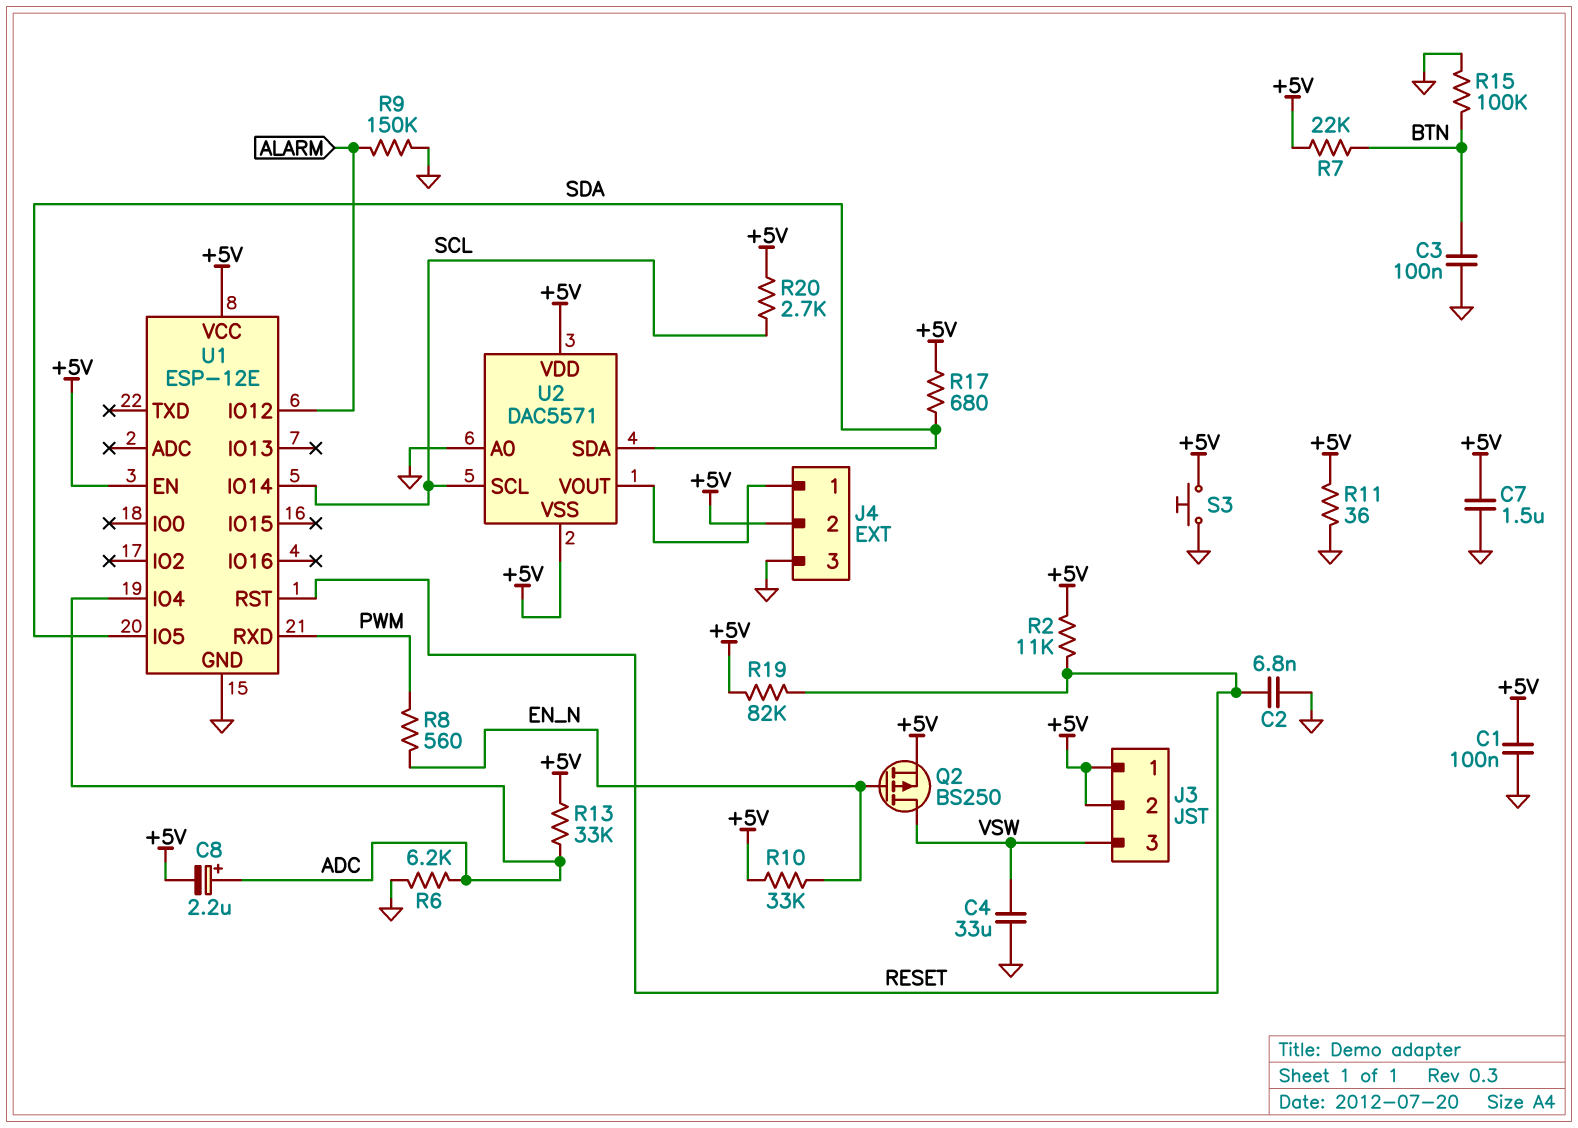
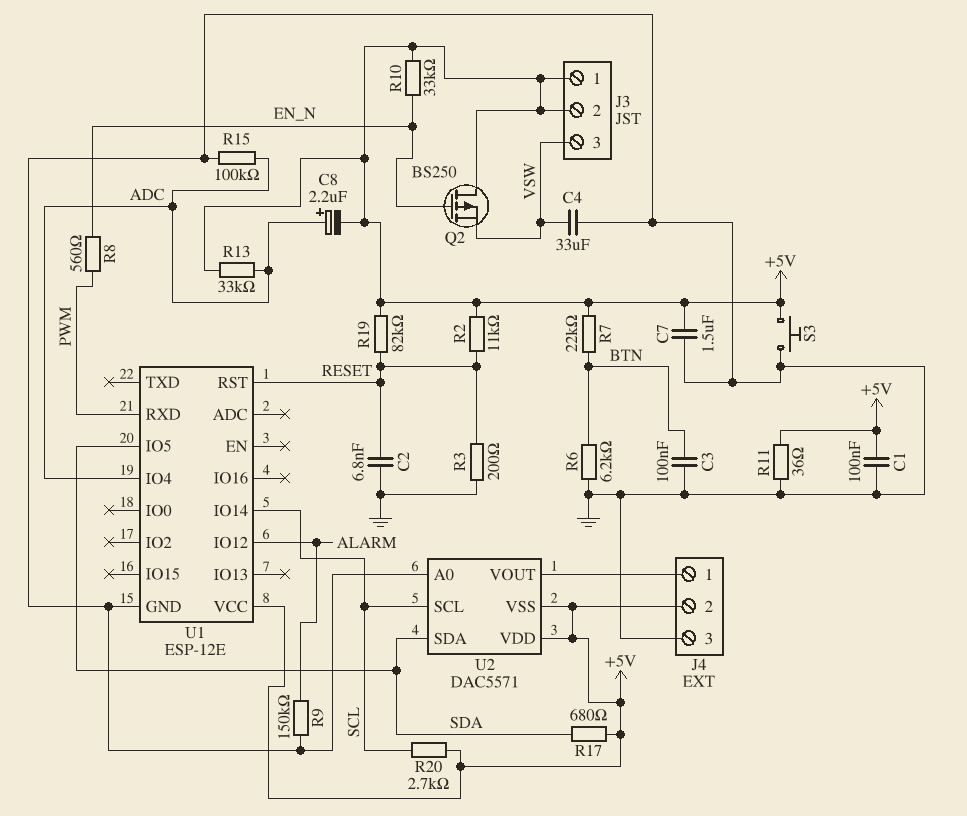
Q2: PMOS BS250 (G EN_N, D VSW, S +5V) -> PMOS BS250 (G EN_N, D +5V, S VSW)
R3: none -> 200 (GND, RESET)
R6: 6.2k (ADC, GND) -> 6.2k (BTN, GND)
R15: 100k (BTN, GND) -> 100k (ADC, GND)
U1 pin EN: +5V -> none

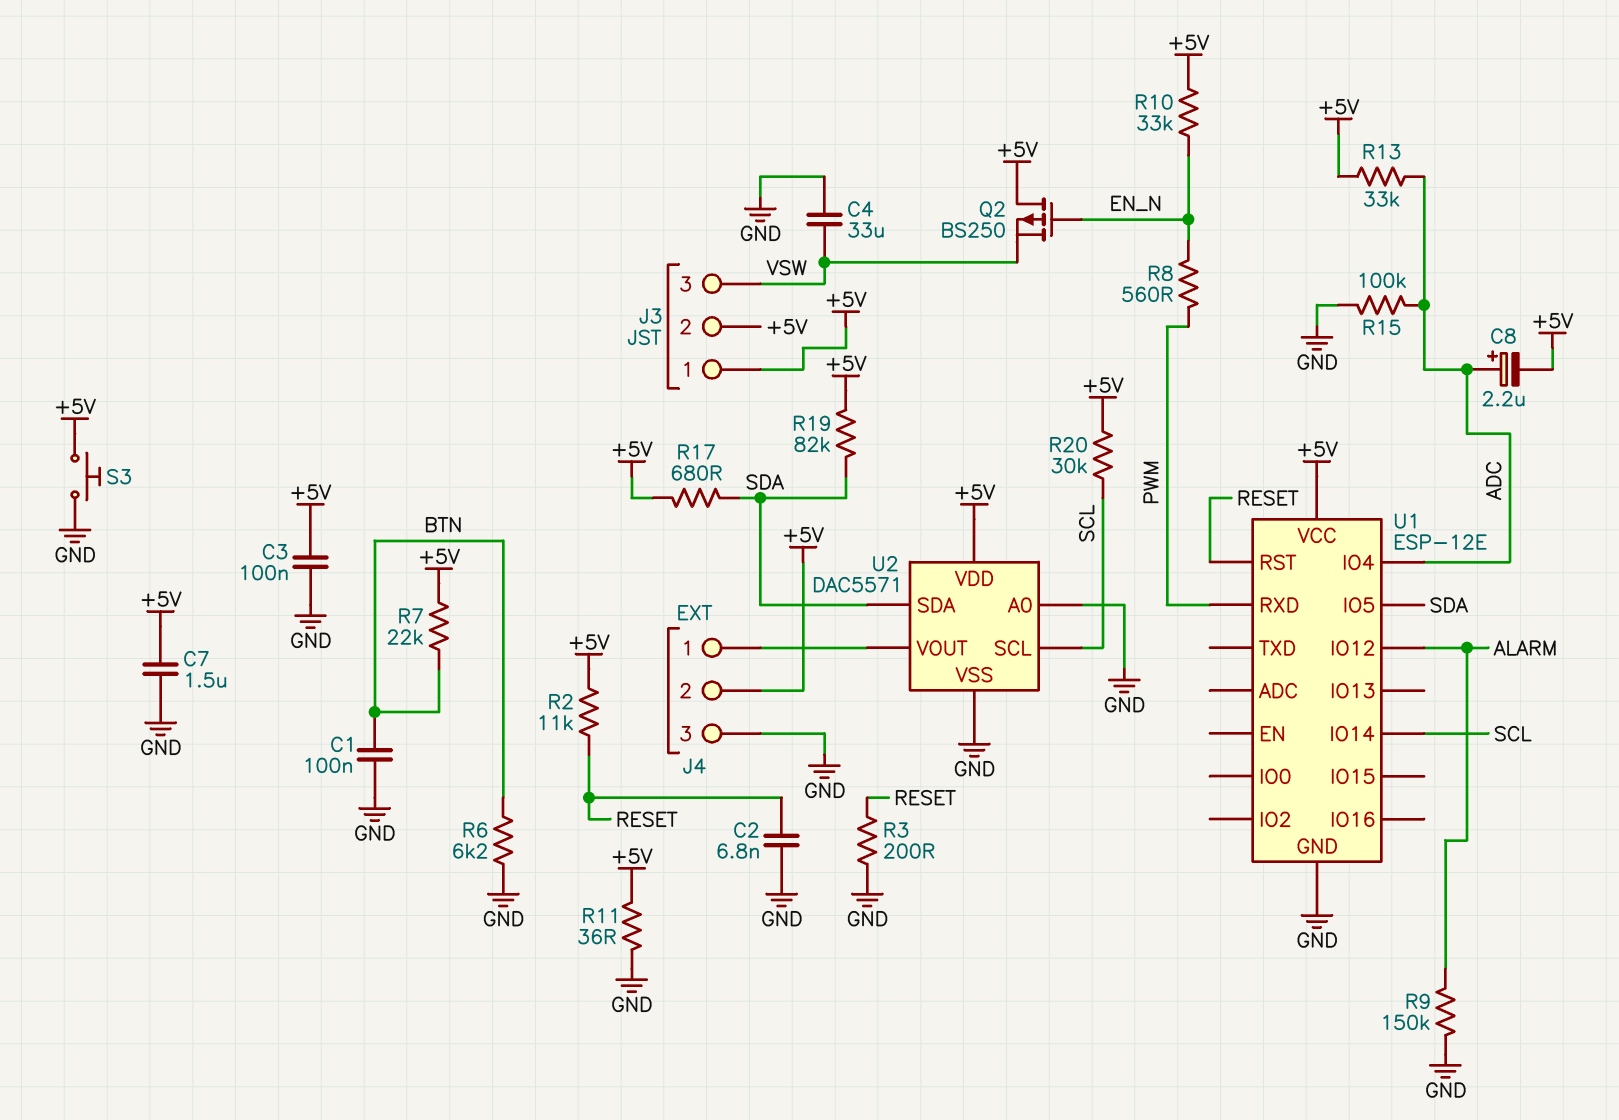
C1: 100nF (+5V, GND) -> 100nF (BTN, GND)
C3: 100nF (BTN, GND) -> 100nF (+5V, GND)
R19: 82k (+5V, RESET) -> 82k (+5V, SDA)
R20: 2.7k (+5V, SCL) -> 30k (+5V, SCL)
U2 pin VSS: +5V -> GND

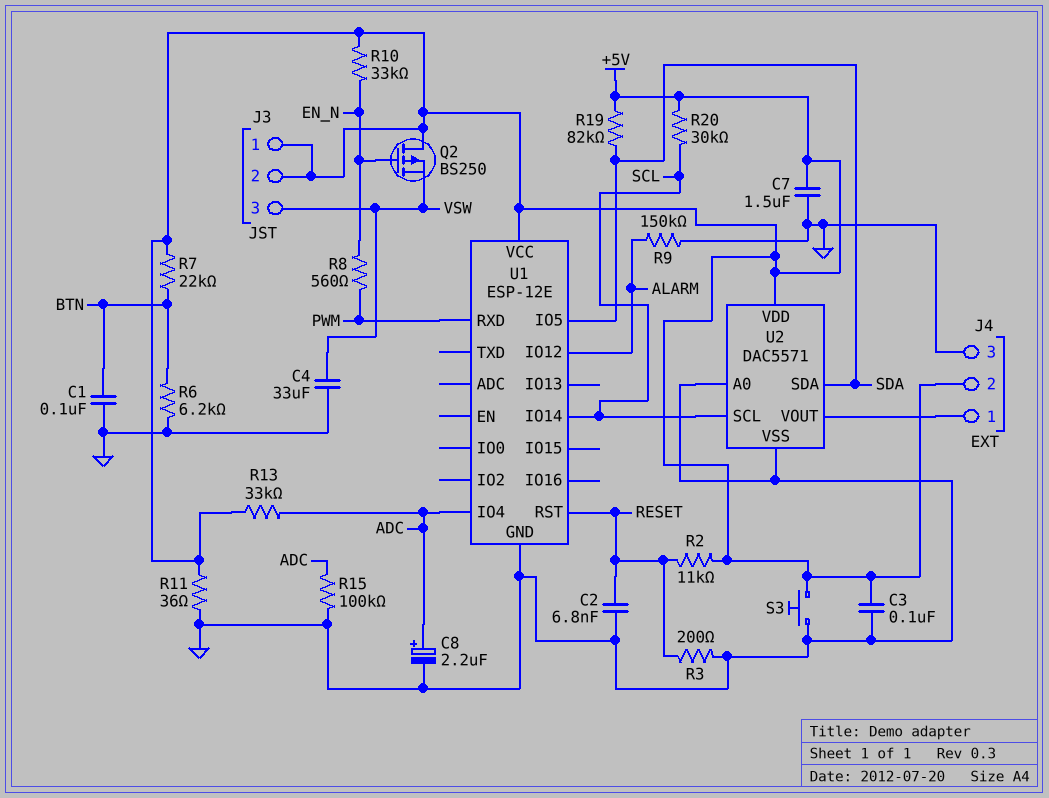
C8: 2.2uF (plus ADC, minus +5V) -> 2.2uF (plus ADC, minus GND)
R17: 680 (+5V, SDA) -> none

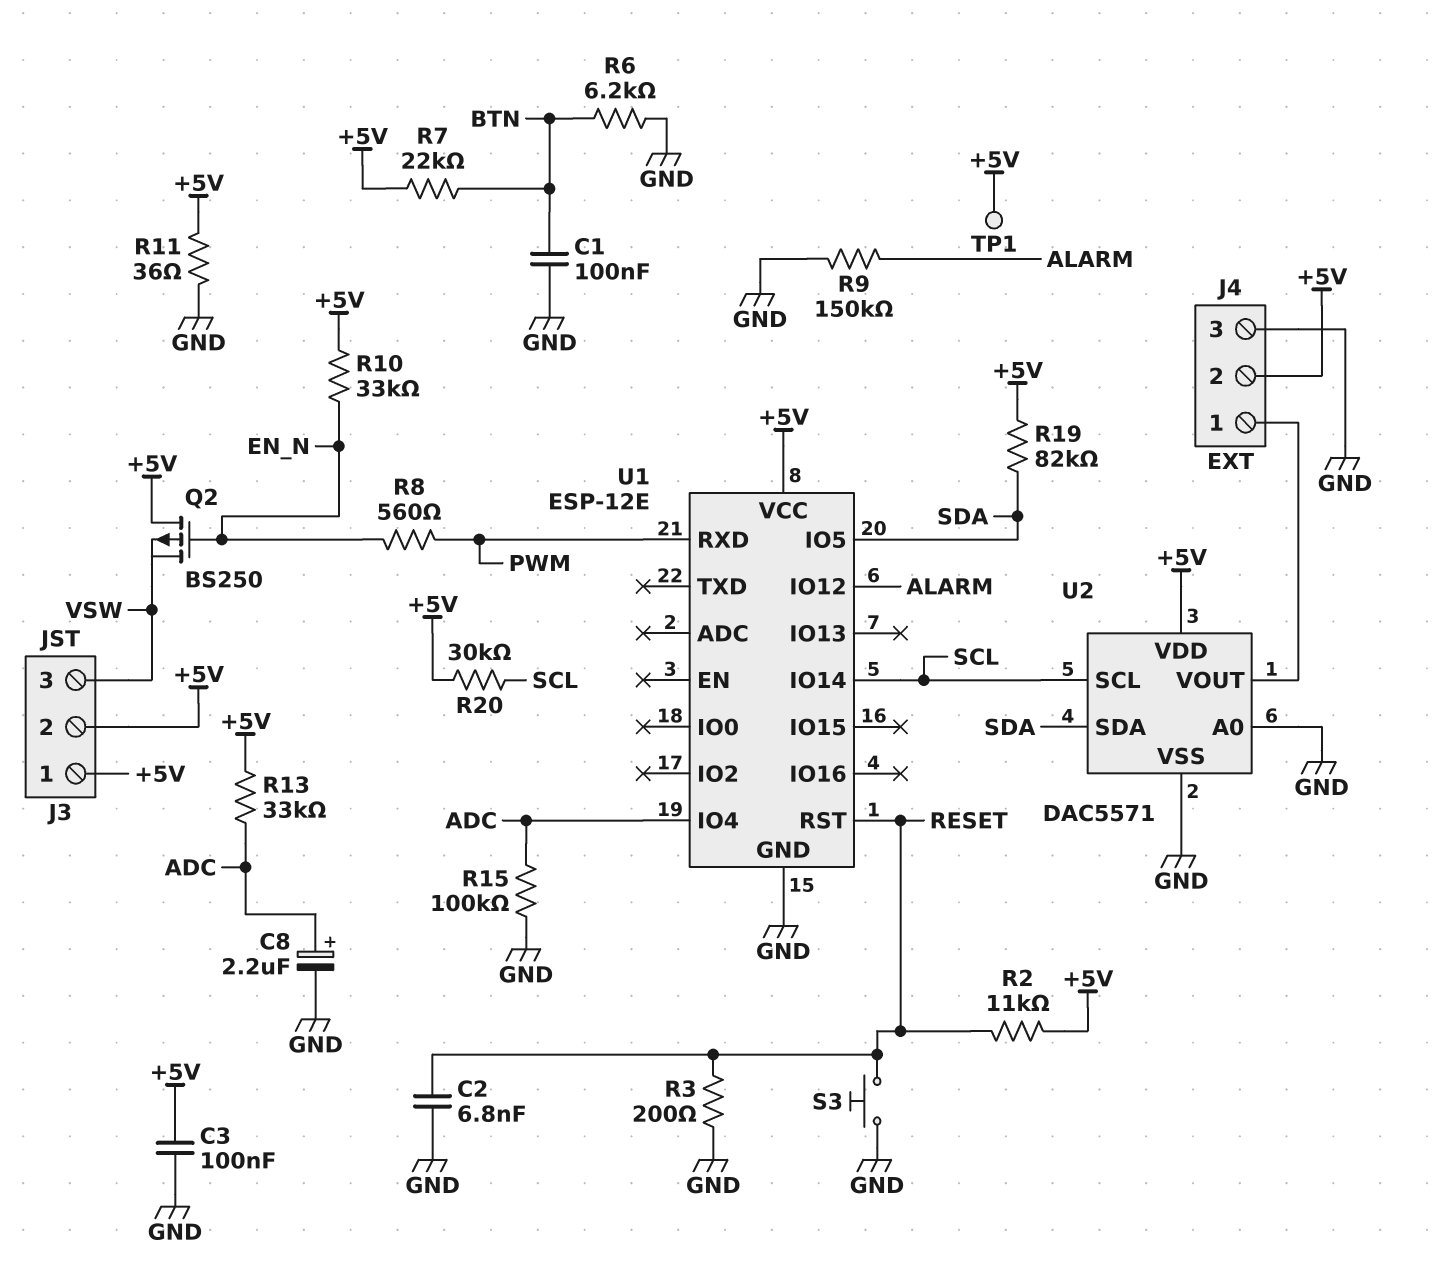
C4: 33uF (GND, VSW) -> none
C7: 1.5uF (+5V, GND) -> none
S3: button (+5V, GND) -> button (GND, RESET)
TP1: none -> test point (+5V)

